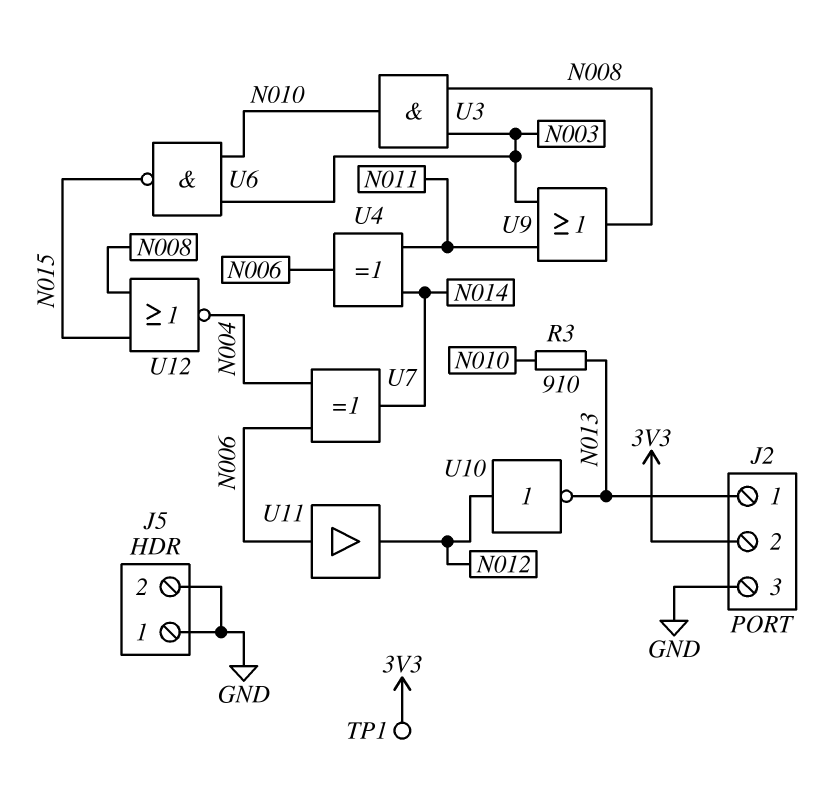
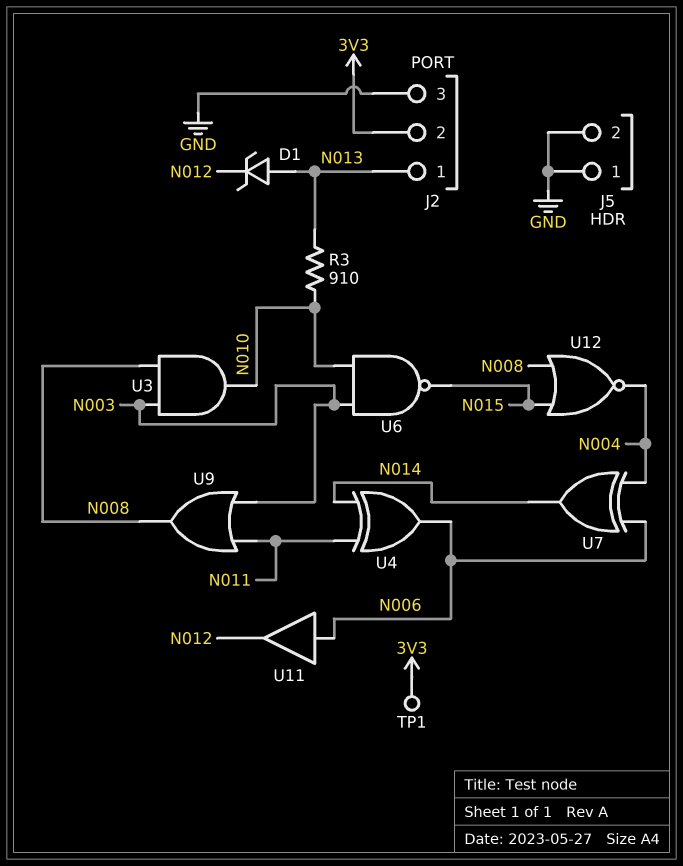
D1: none -> zener (A N013, K N012)
U10: NOT (in N012, out N013) -> none

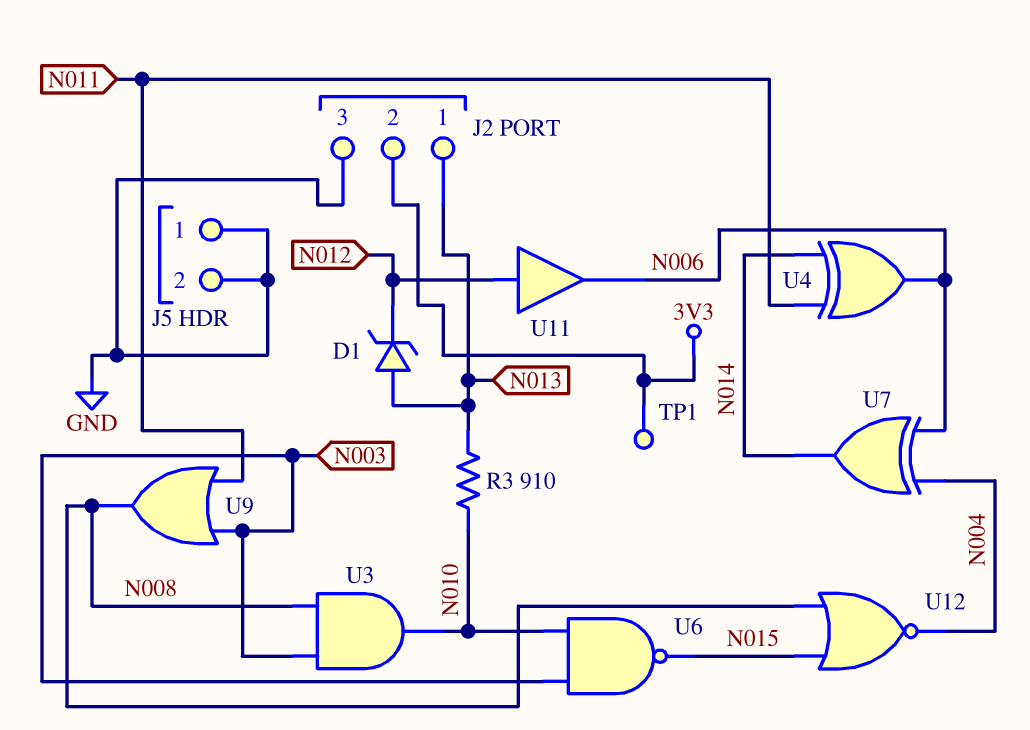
U11: buffer (in N006, out N012) -> buffer (in N012, out N006)

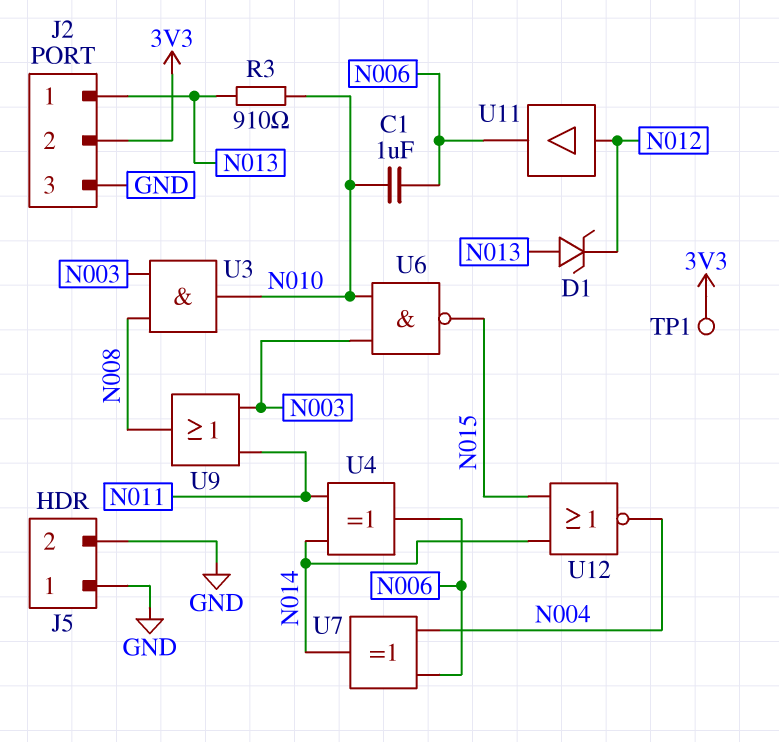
C1: none -> 1uF (N006, N010)
U12: NOR (in N008, in N015, out N004) -> NOR (in N014, in N015, out N004)

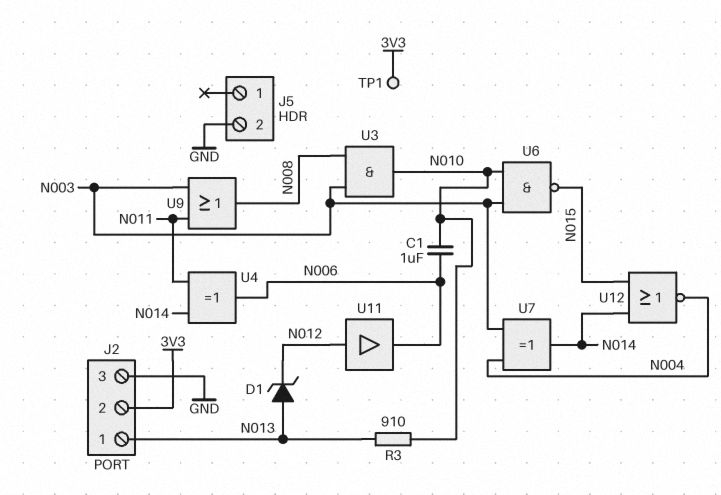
J5 pin 1: GND -> none
U7: XOR (in N004, in N006, out N014) -> XOR (in N003, in N004, out N014)

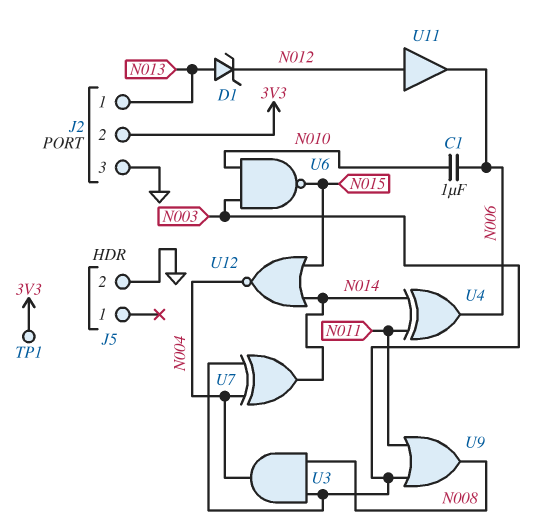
R3: 910 (N010, N013) -> none
U3: AND (in N003, in N008, out N010) -> AND (in N003, in N008, out N004)

